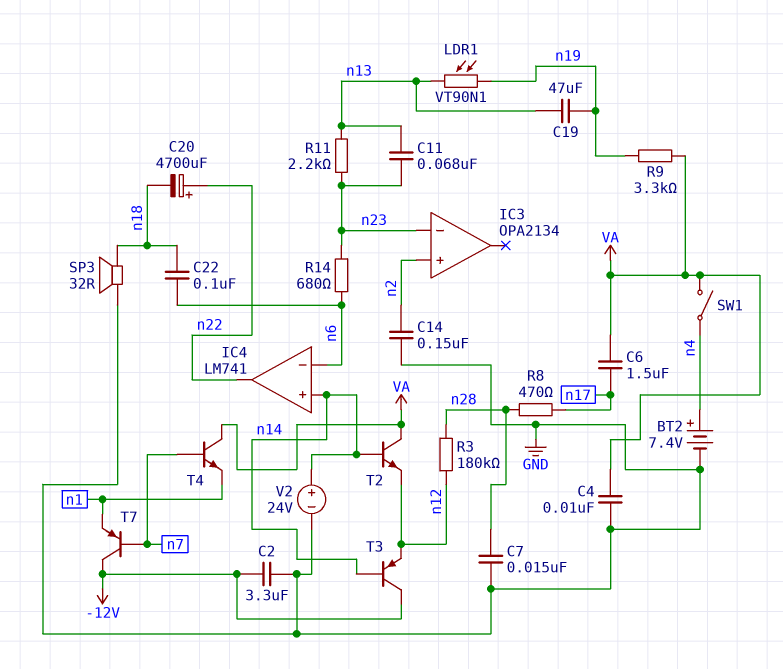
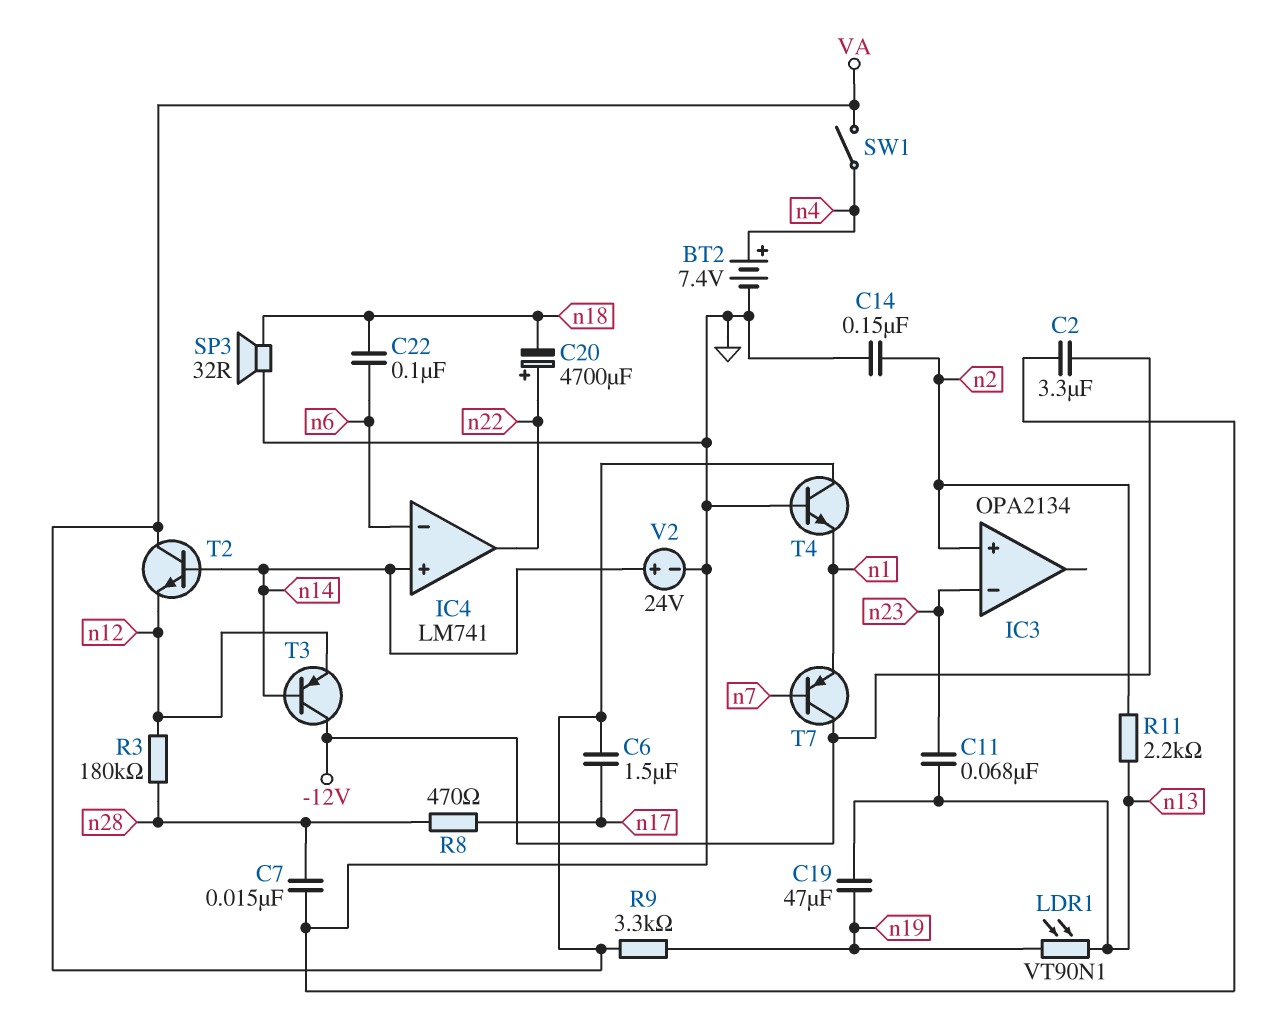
C4: 10nF (GND, VA) -> none
R11: 2.2k (n13, n23) -> 2.2k (n2, n13)
R14: 680 (n6, n23) -> none
T4: NPN (B n7, C VA, E n1) -> NPN (B GND, C VA, E n1)

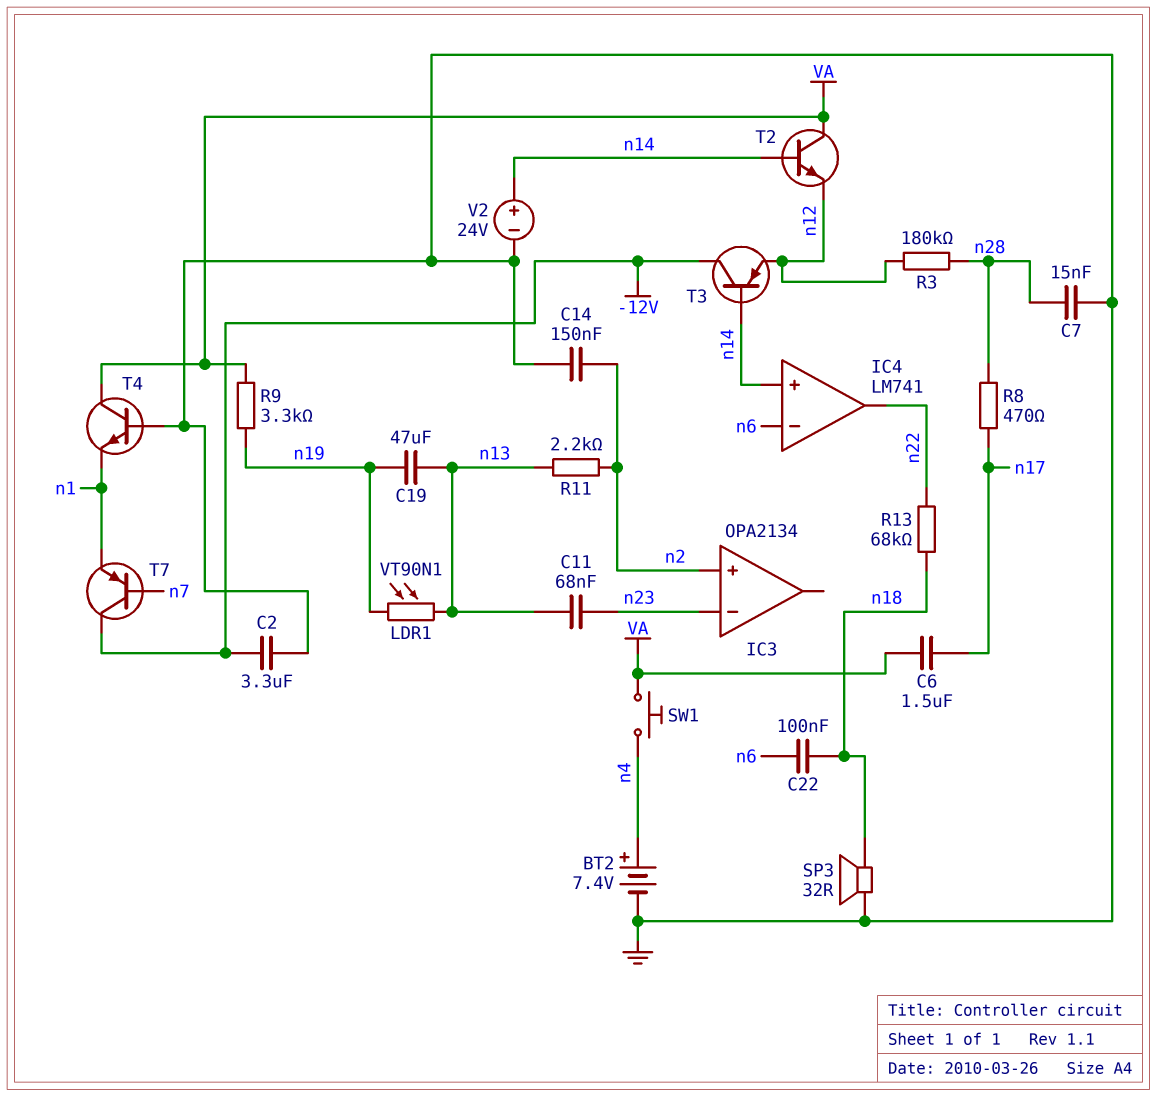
C20: 4700uF (plus n22, minus n18) -> none
R13: none -> 68k (n18, n22)
SW1: switch (VA, n4) -> button (VA, n4)

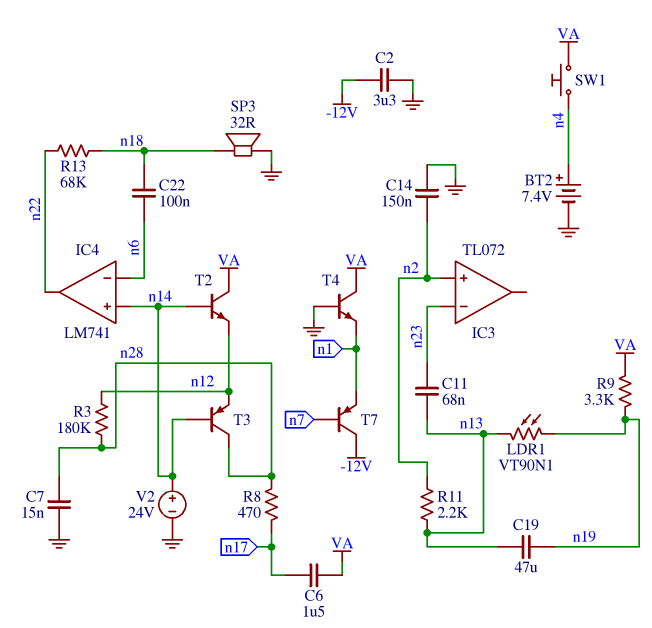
IC3: OPA2134 -> TL072
T3: PNP (B n14, C -12V, E n12) -> PNP (B n14, C n28, E n12)

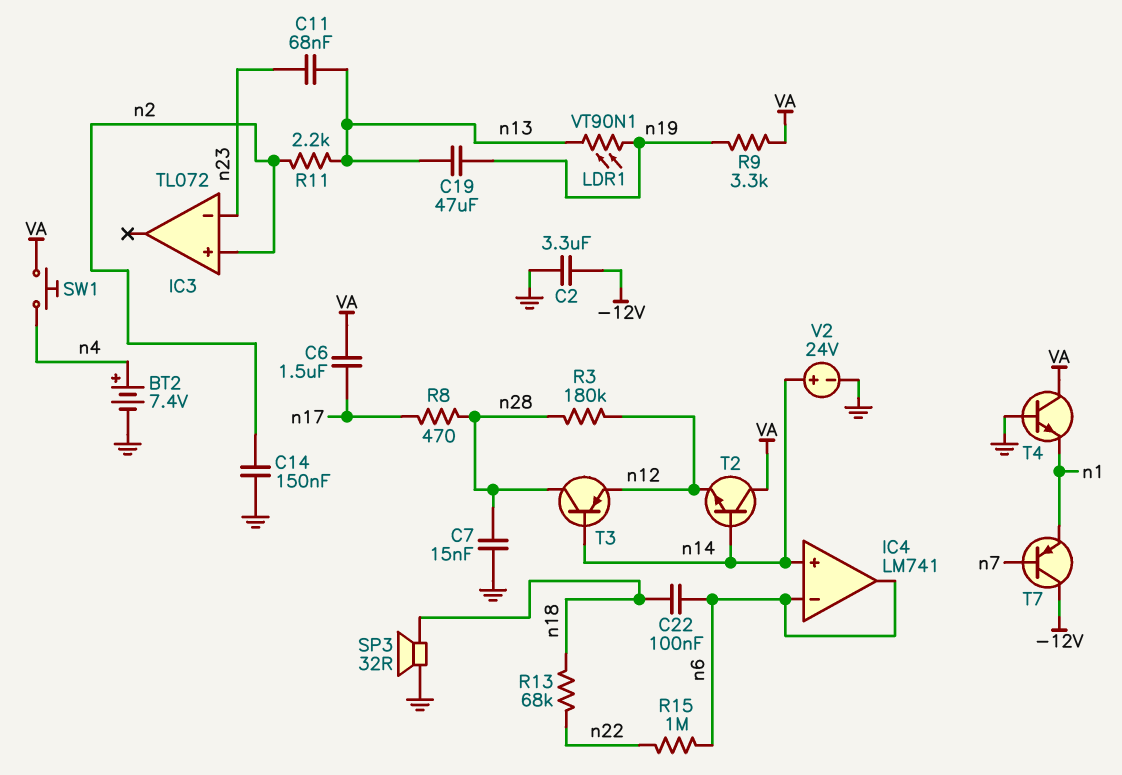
IC4 pin out: n22 -> n6
R15: none -> 1M (n6, n22)

